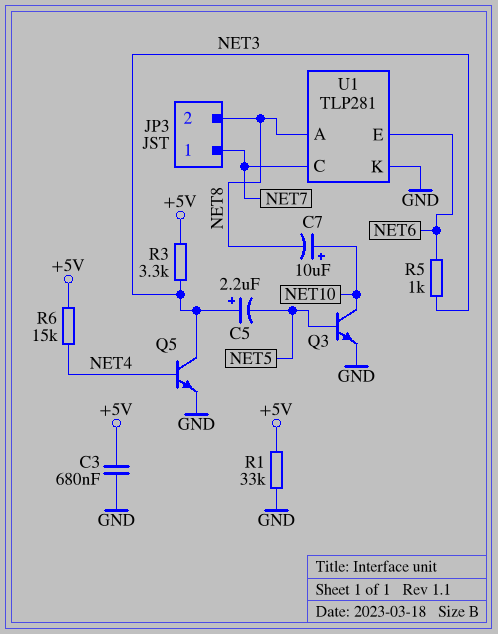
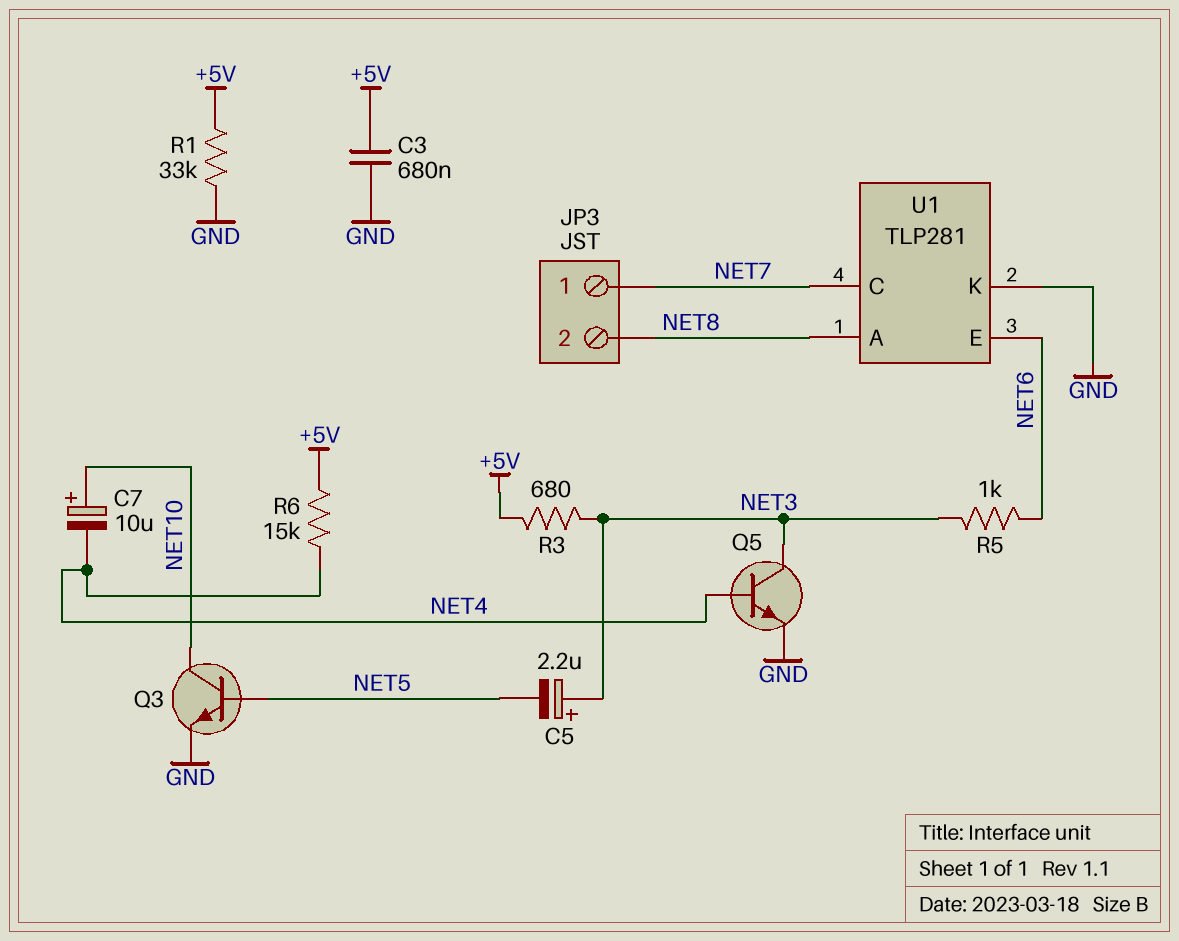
C7: 10uF (plus NET10, minus NET8) -> 10uF (plus NET10, minus NET4)
R3: 3.3k (+5V, NET3) -> 680 (+5V, NET3)

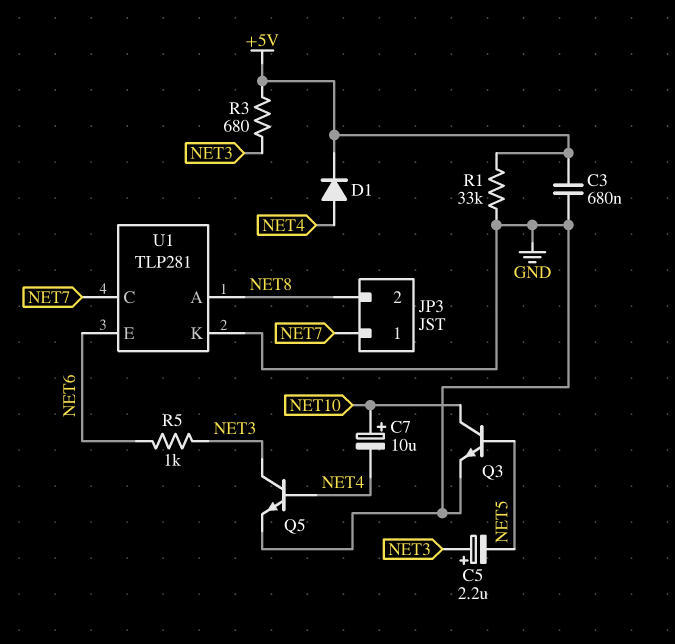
D1: none -> diode (A NET4, K +5V)
R6: 15k (+5V, NET4) -> none

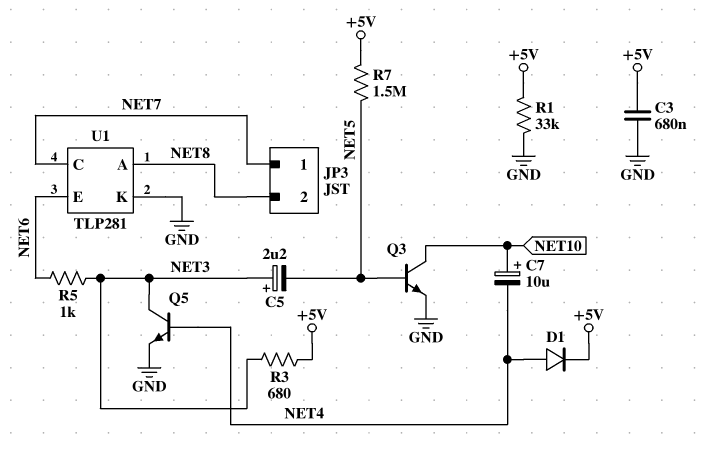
R7: none -> 1.5M (+5V, NET5)

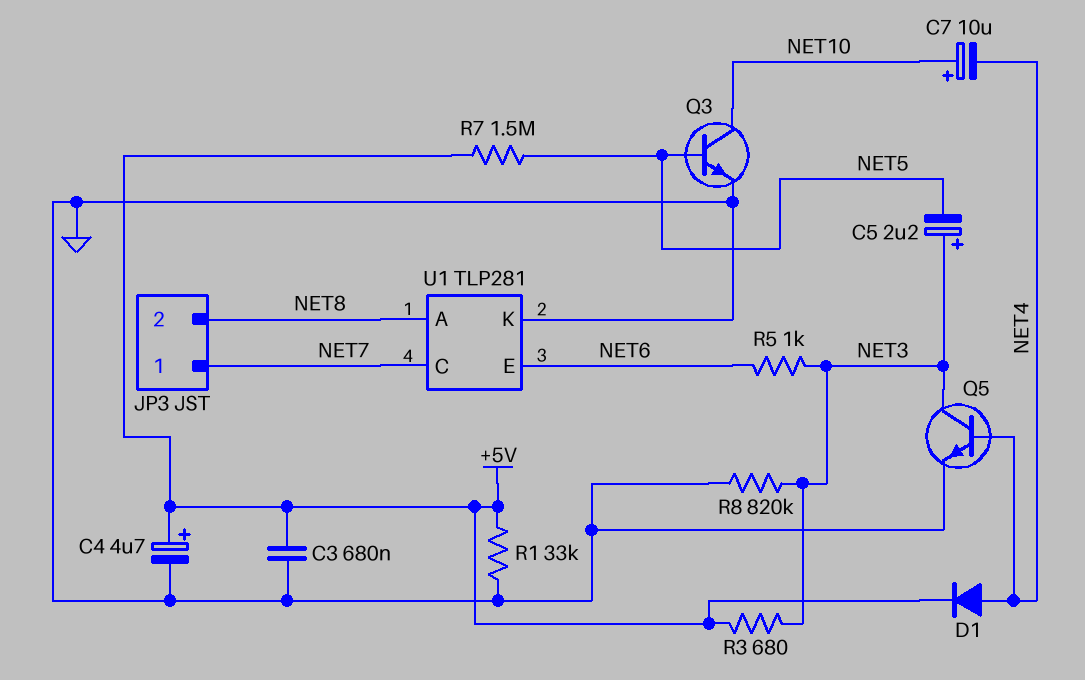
C4: none -> 4.7uF (plus +5V, minus GND)
R8: none -> 820k (GND, NET3)

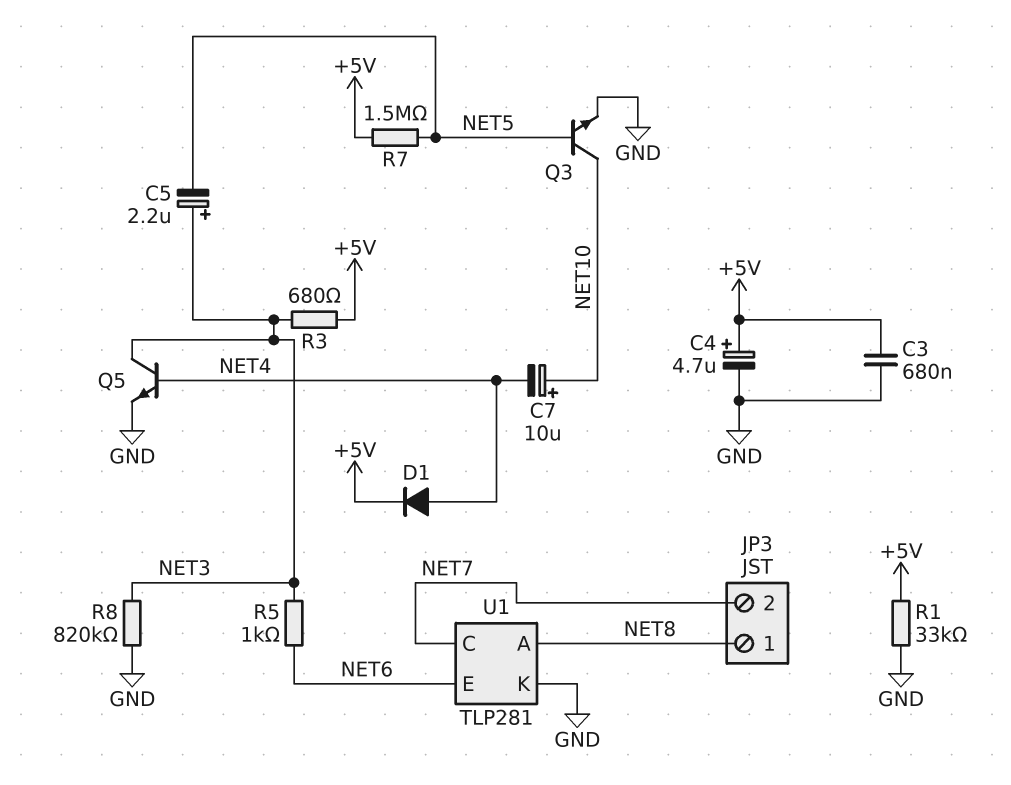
JP3 pin 1: NET7 -> NET8
JP3 pin 2: NET8 -> NET7

